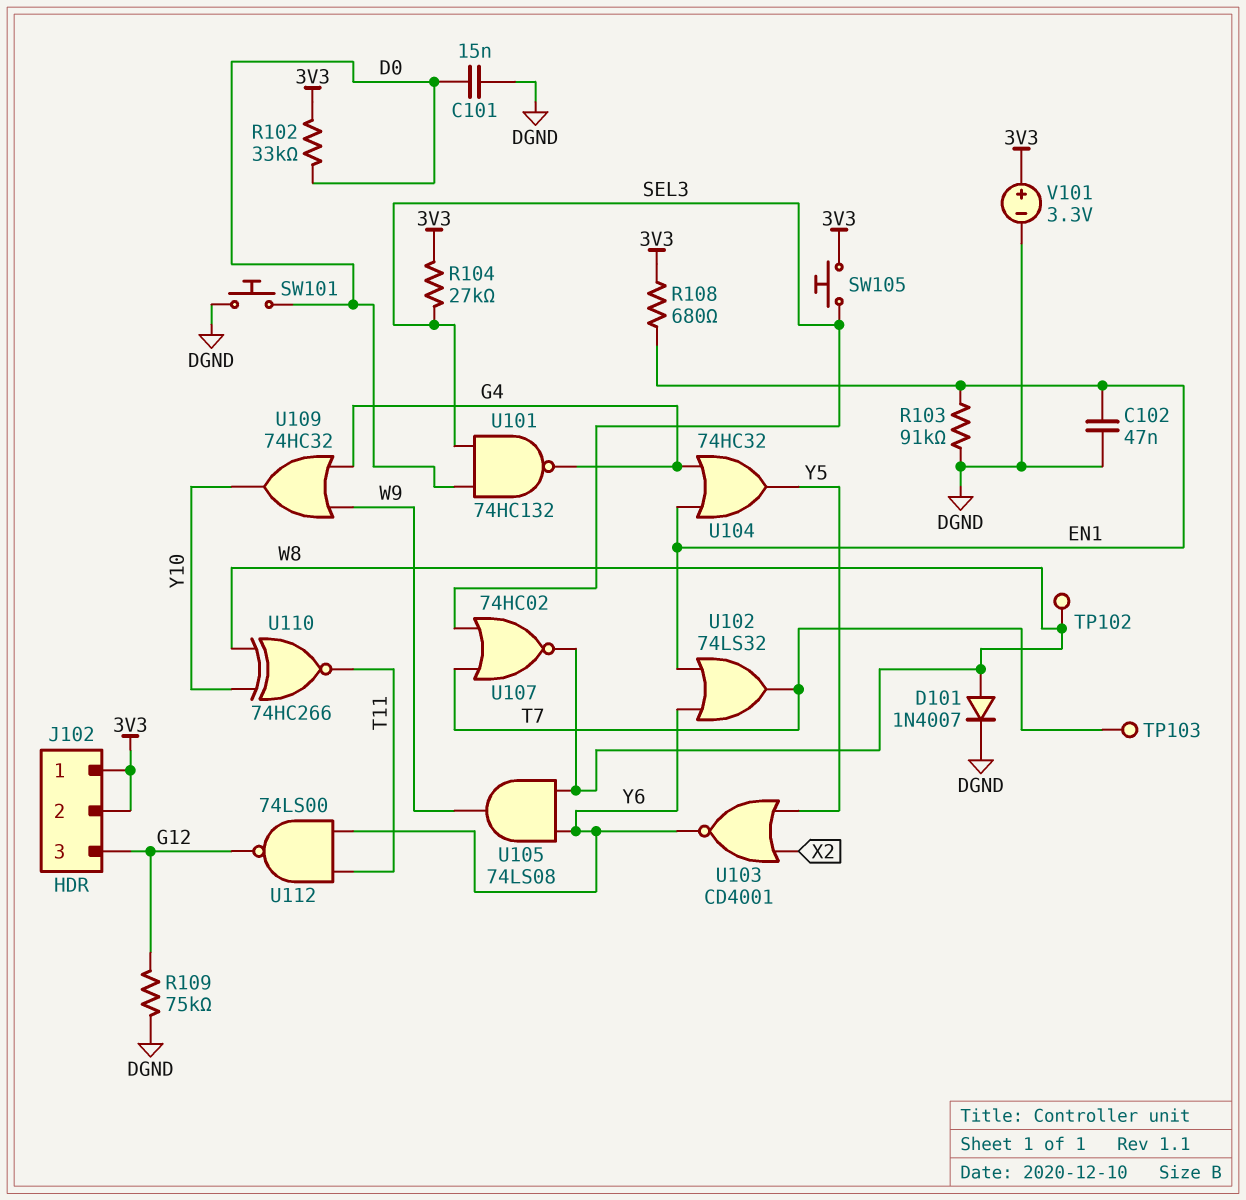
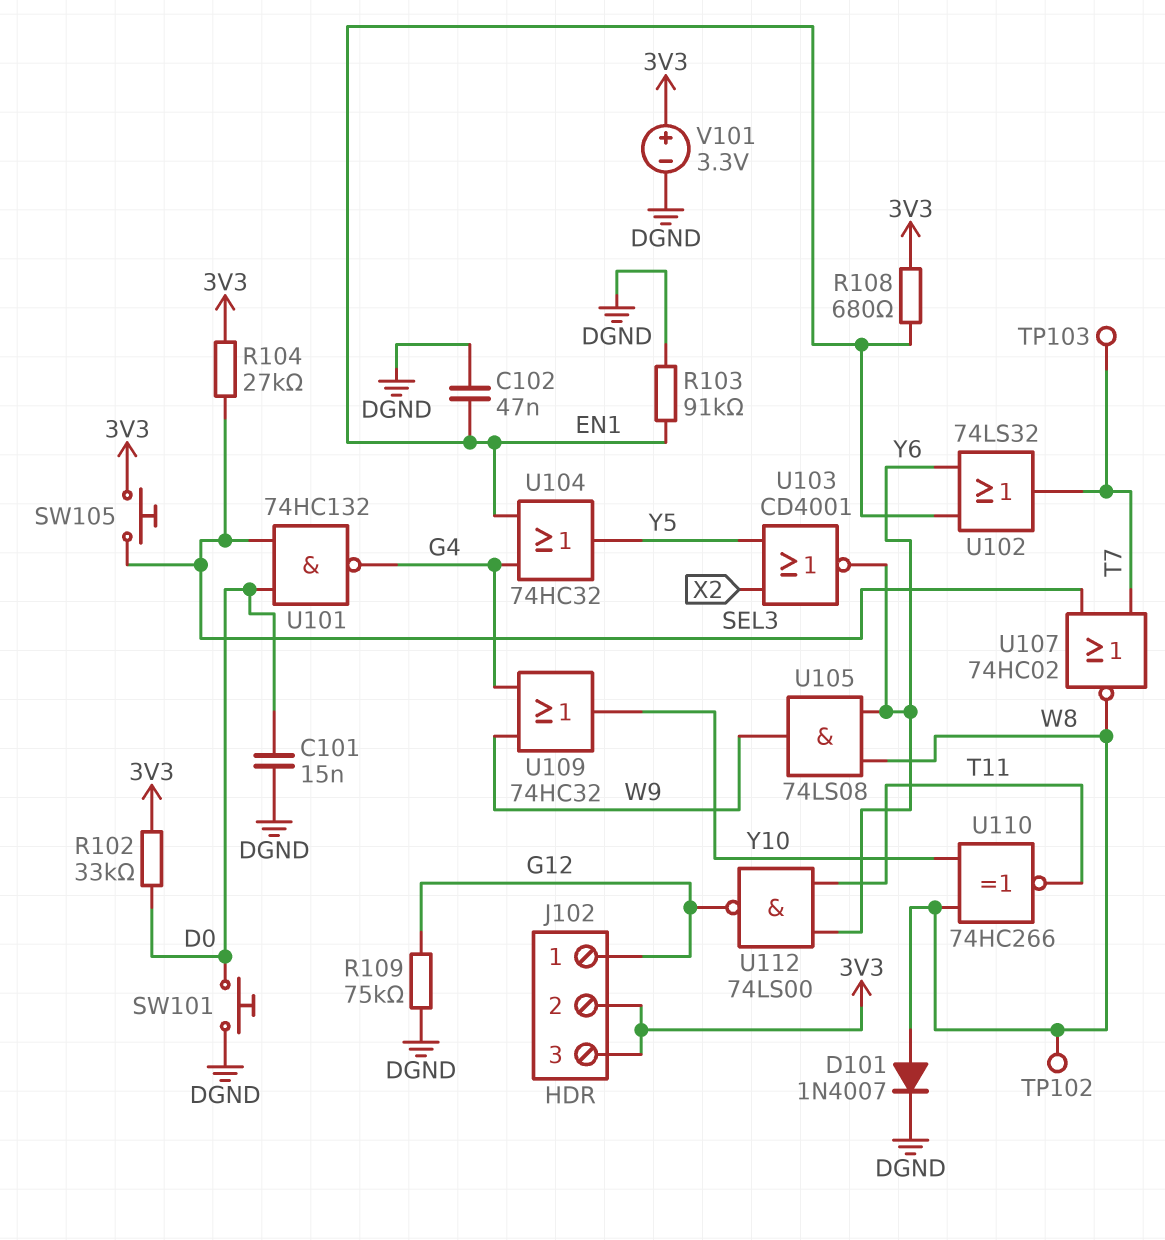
J102 pin 1: 3V3 -> G12
J102 pin 3: G12 -> 3V3

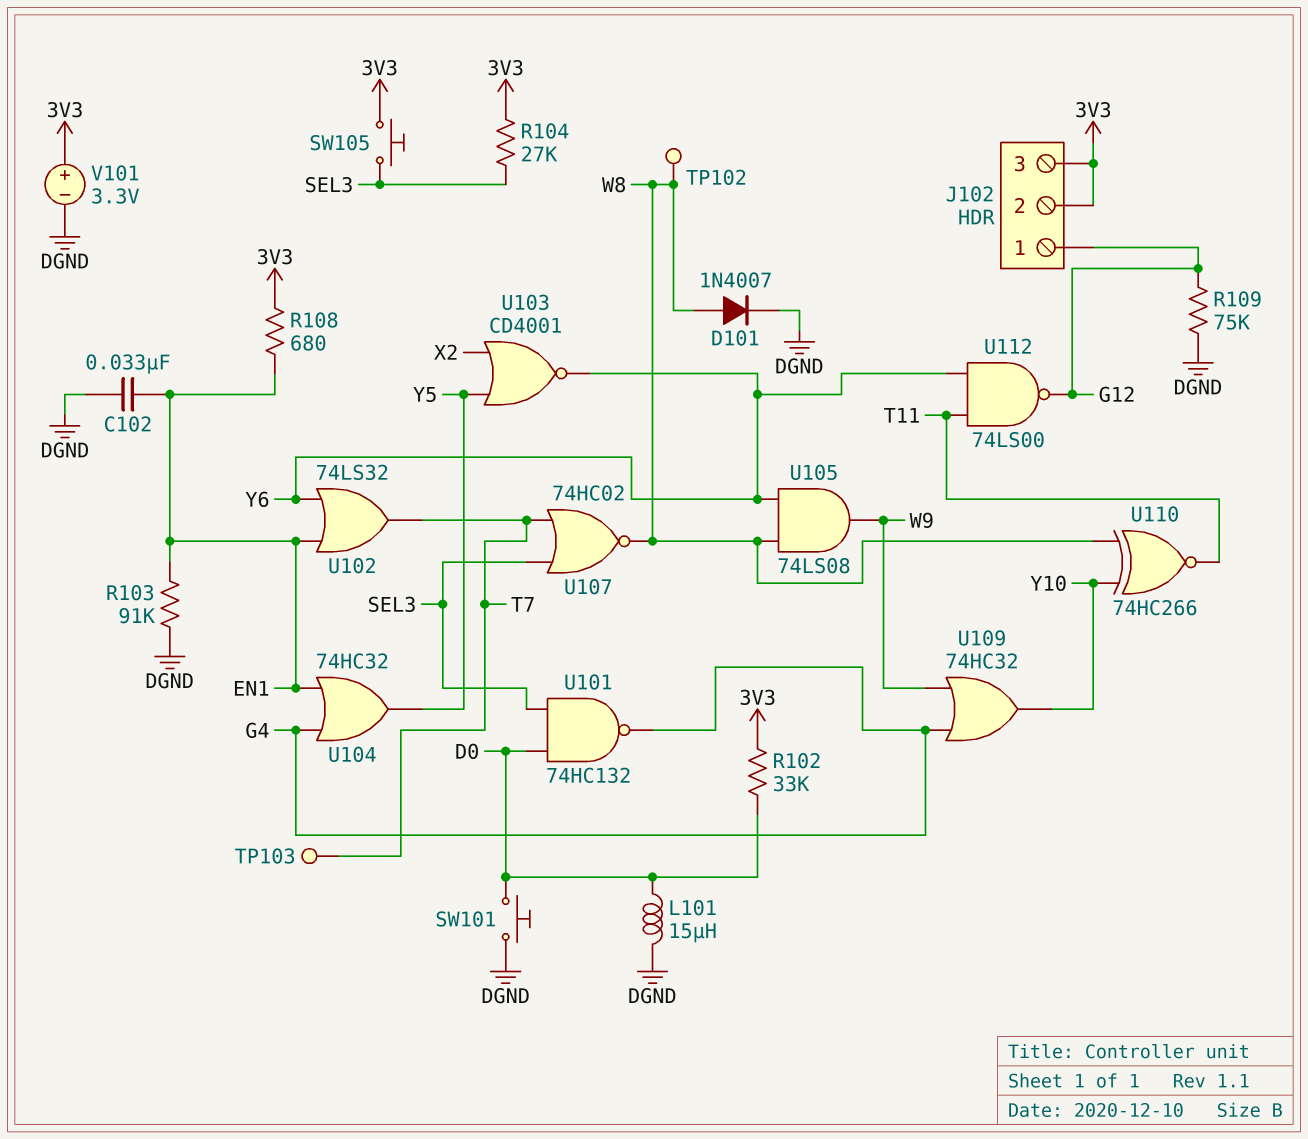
C101: 15nF (D0, DGND) -> none
C102: 47nF (DGND, EN1) -> 33nF (DGND, EN1)
L101: none -> 15uH (D0, DGND)

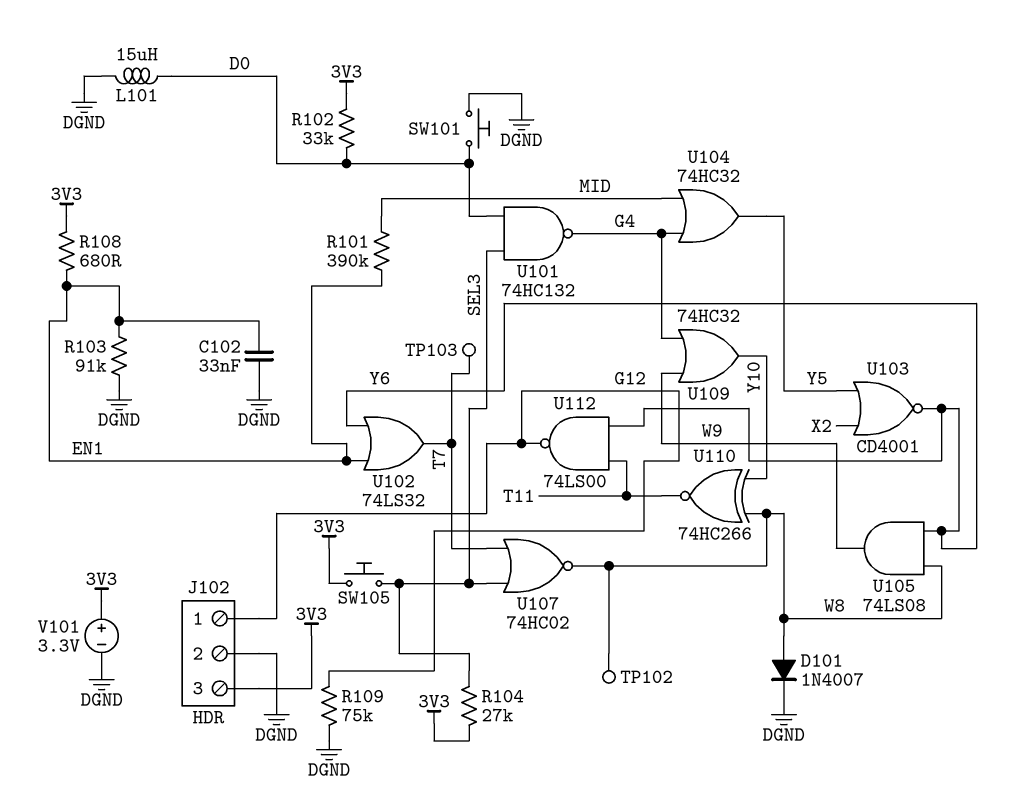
J102 pin 2: 3V3 -> DGND
R101: none -> 390k (EN1, MID)
U104: OR 74HC32 (in EN1, in G4, out Y5) -> OR 74HC32 (in G4, in MID, out Y5)

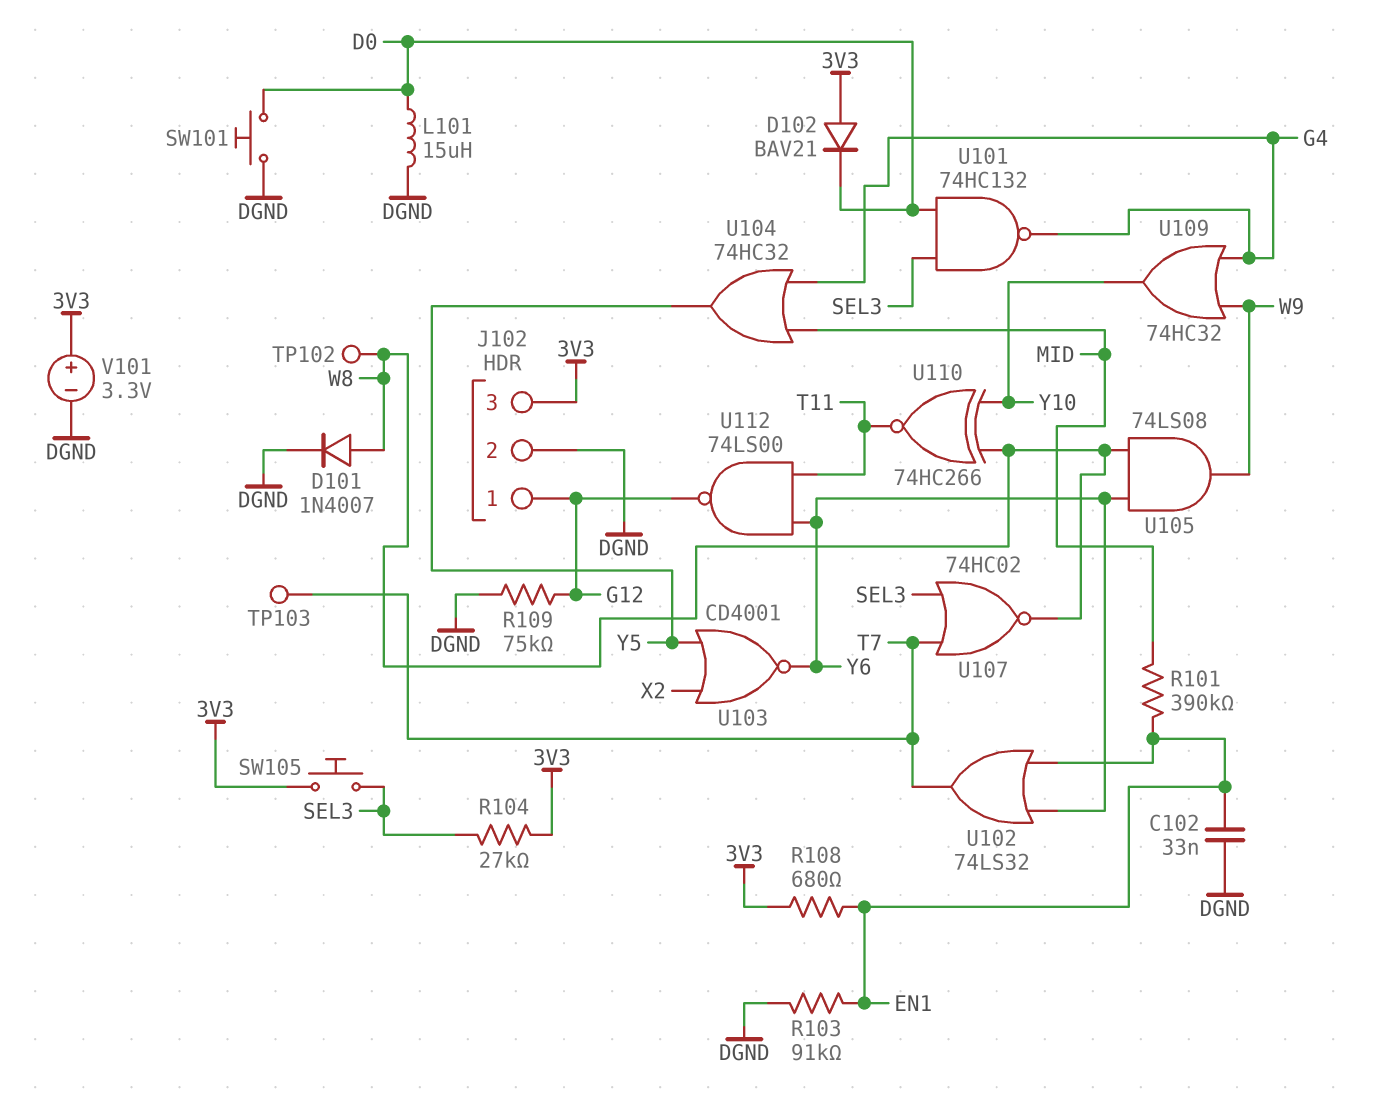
D102: none -> diode BAV21 (A 3V3, K D0)
R102: 33k (3V3, D0) -> none

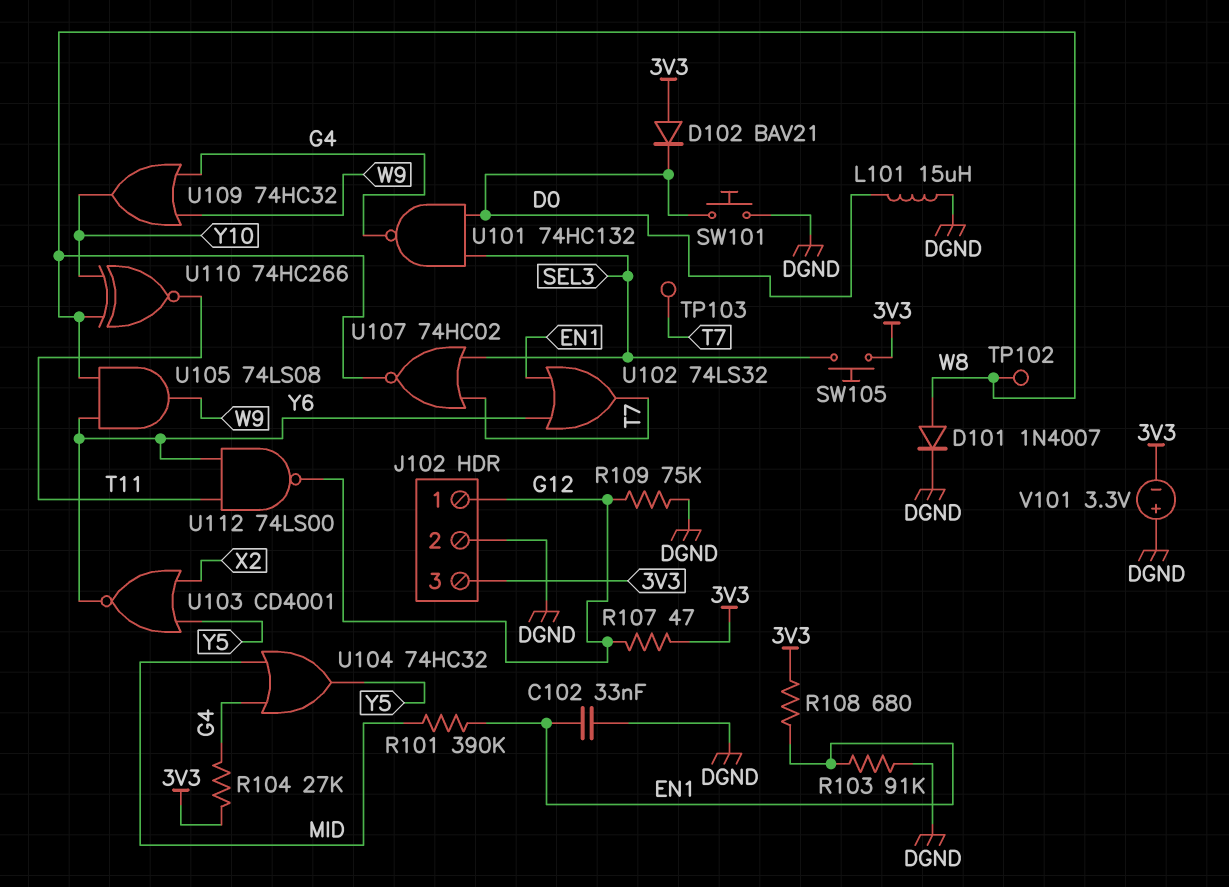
R104: 27k (3V3, SEL3) -> 27k (3V3, G4)
R107: none -> 47 (3V3, G12)
V101: 3.3V (plus 3V3, minus DGND) -> 3.3V (plus DGND, minus 3V3)

